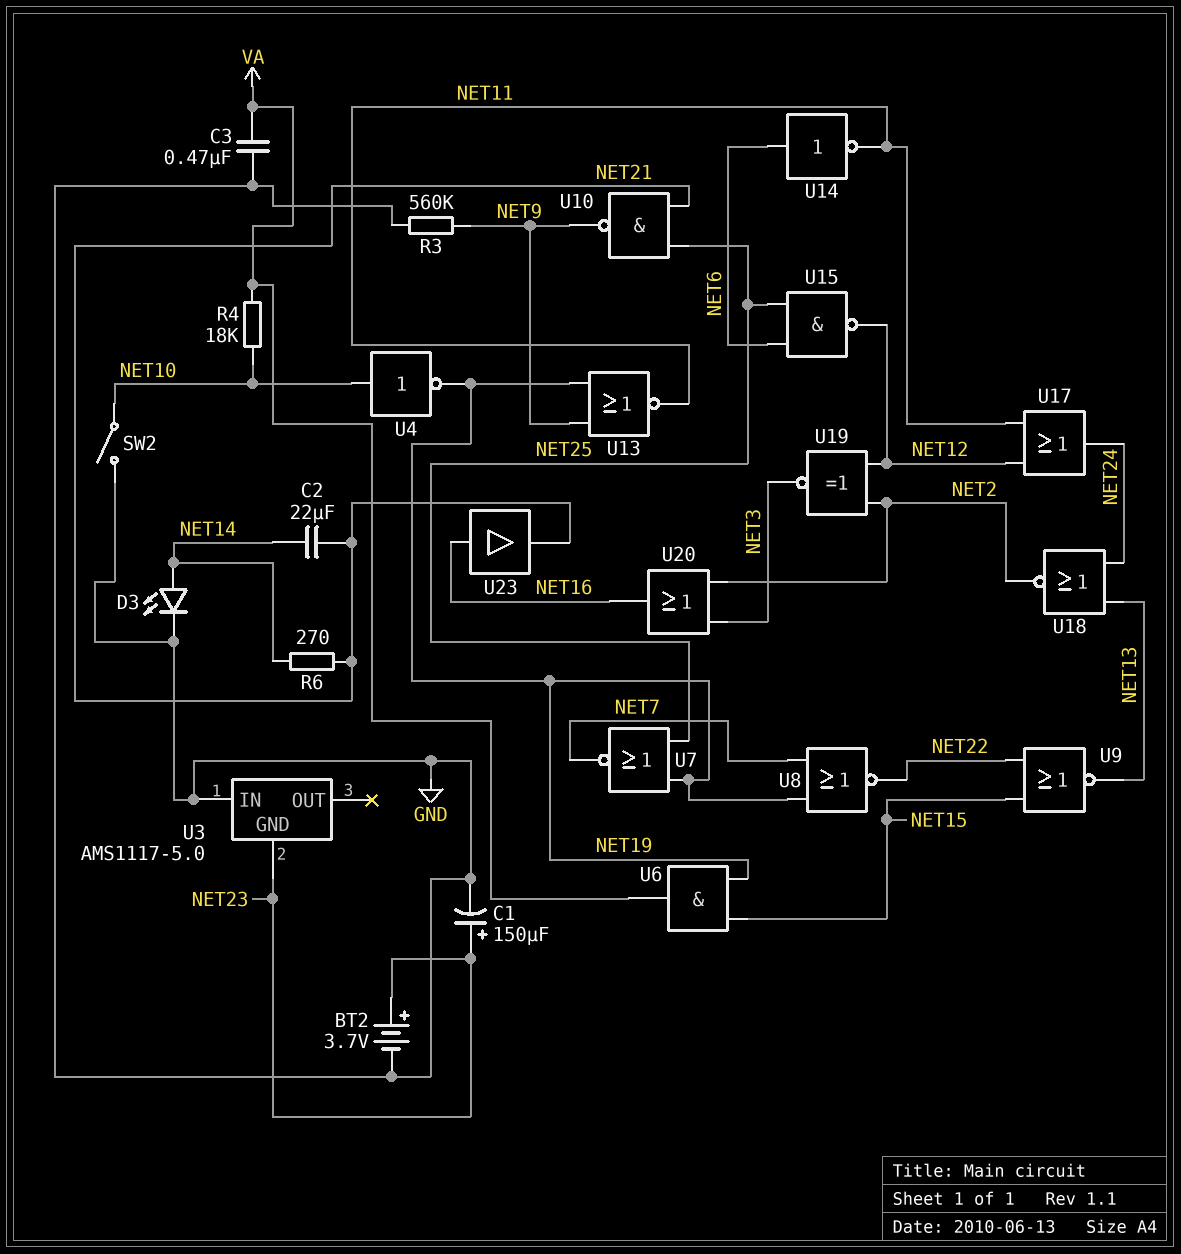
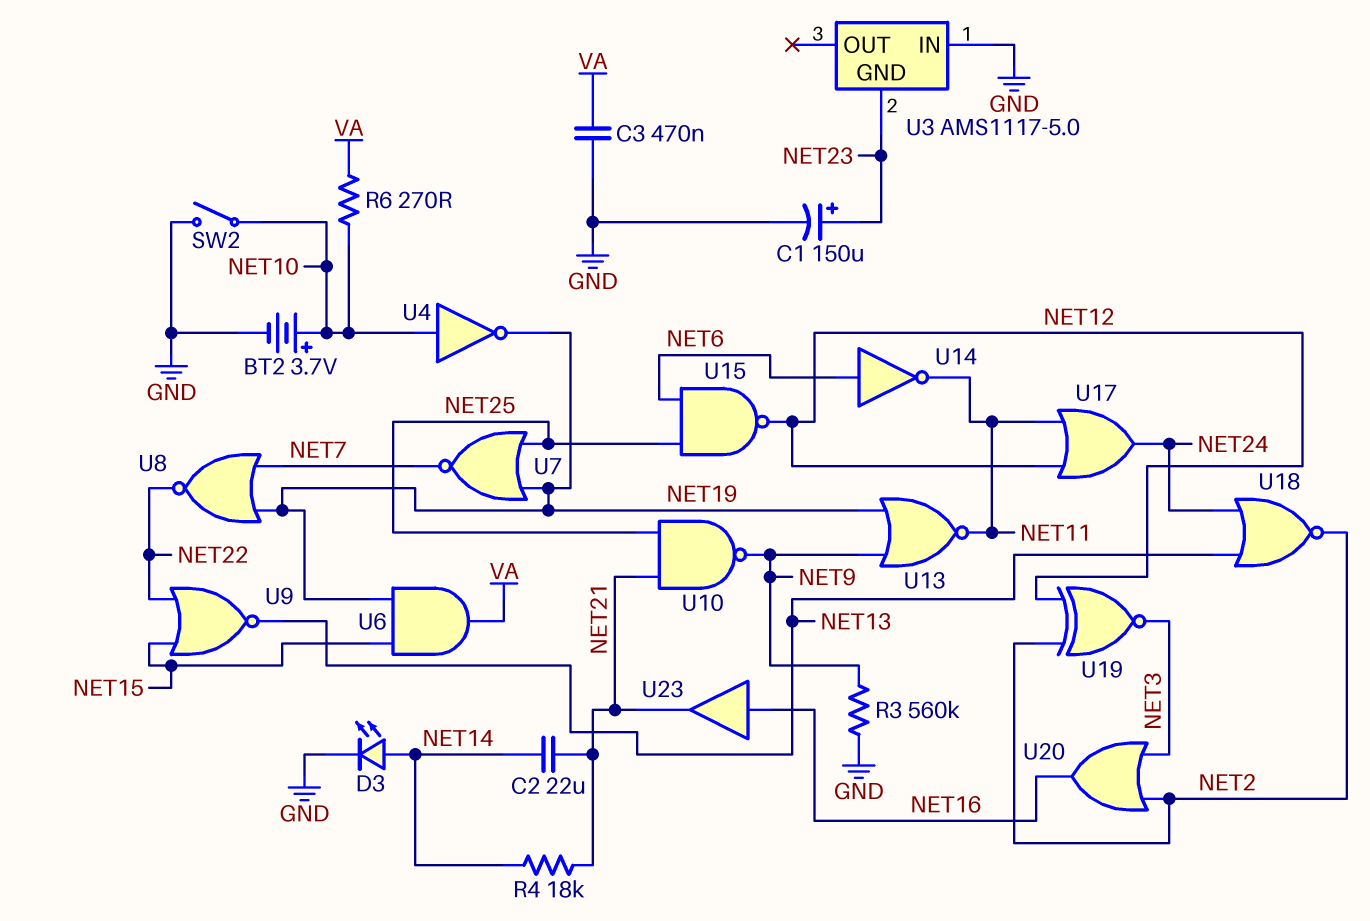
BT2: 3.7V (plus NET23, minus GND) -> 3.7V (plus NET10, minus GND)
R4: 18k (NET10, VA) -> 18k (NET14, NET21)
R6: 270 (NET14, NET21) -> 270 (NET10, VA)

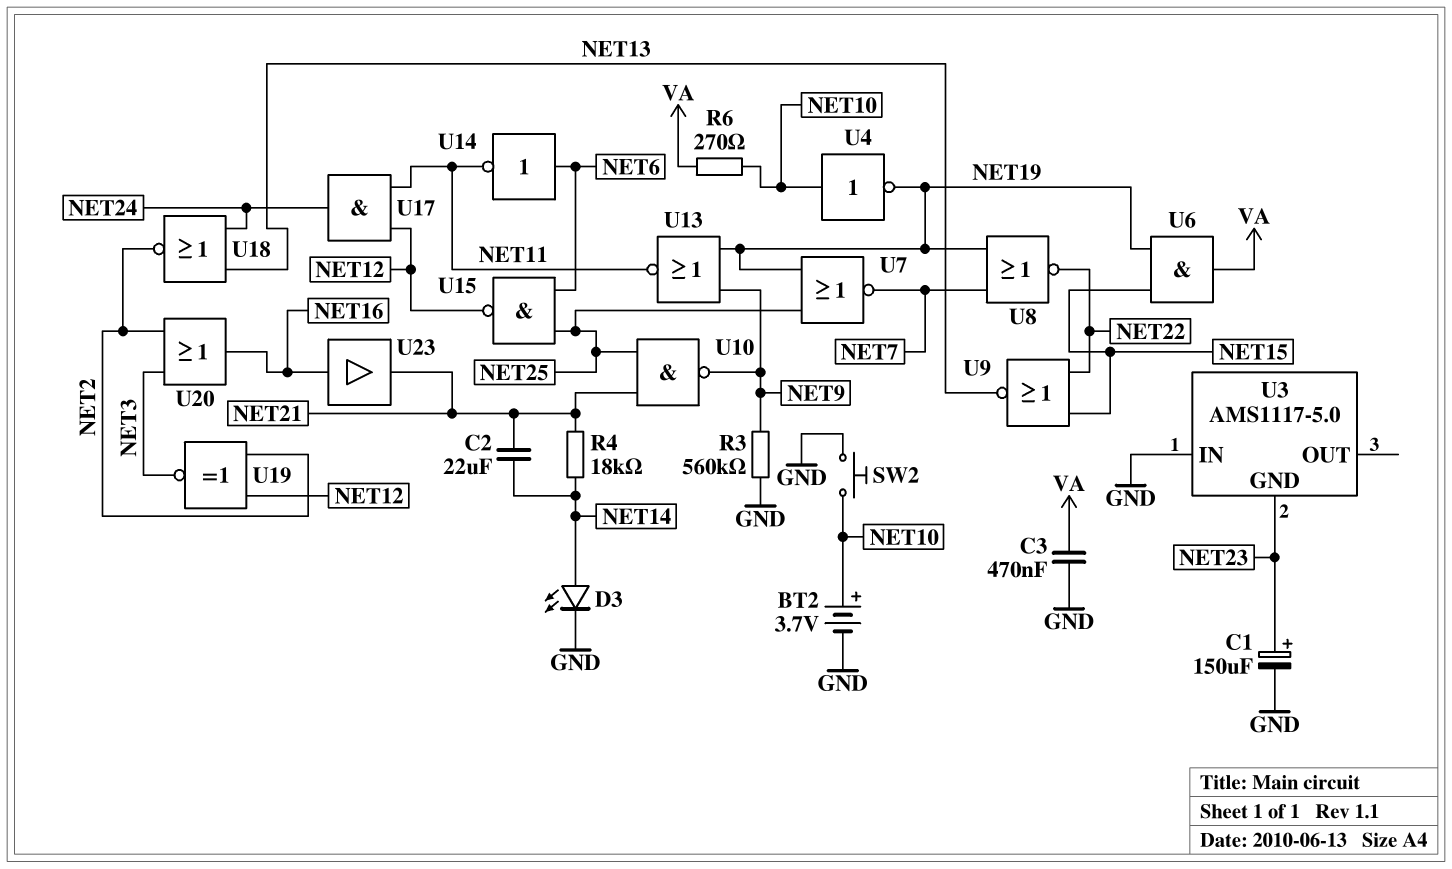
SW2: switch (GND, NET10) -> button (GND, NET10)
U17: OR (in NET11, in NET12, out NET24) -> AND (in NET11, in NET12, out NET24)

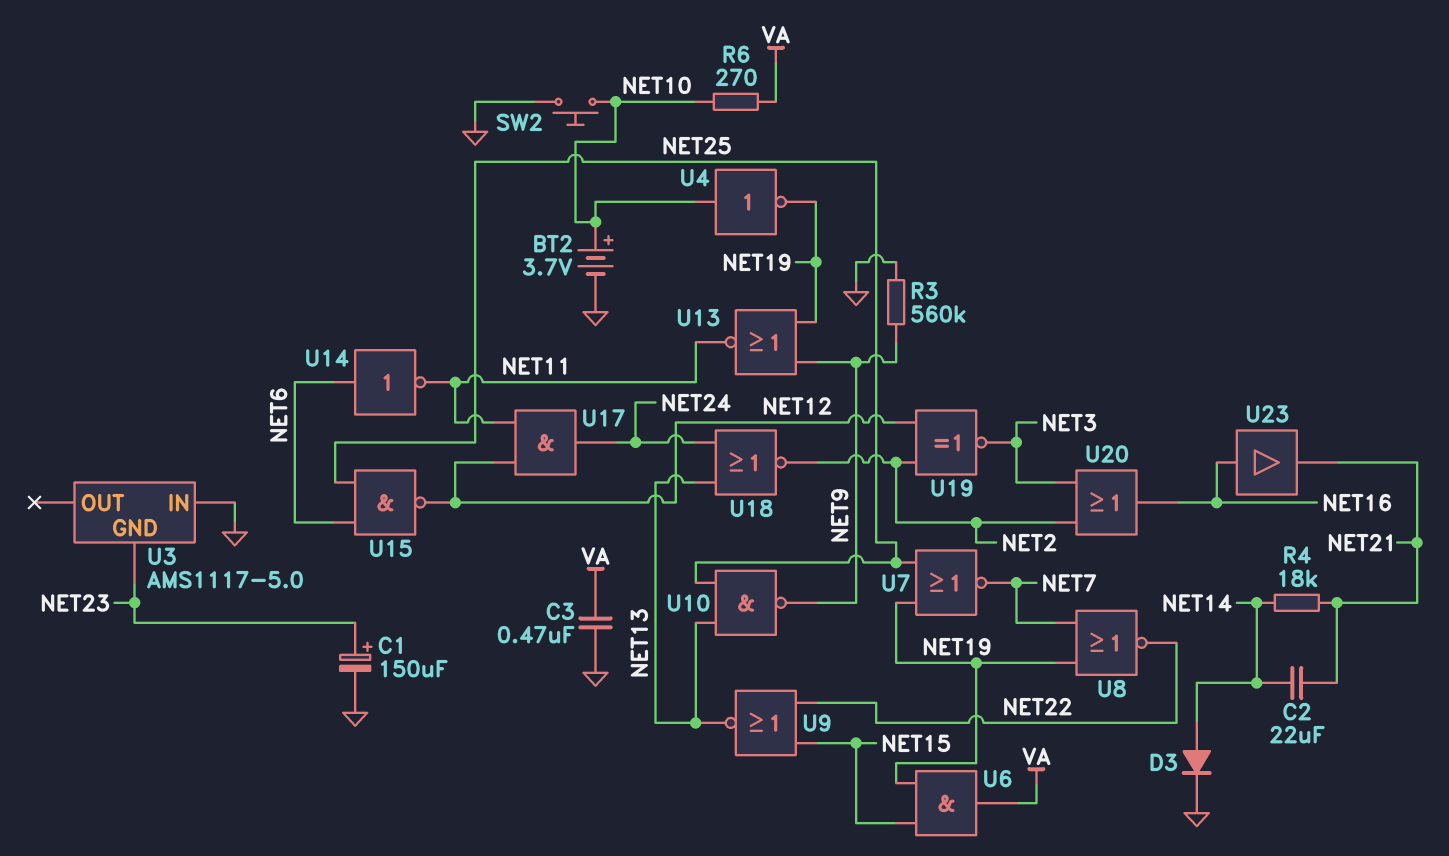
D3: LED (A NET14, K GND) -> diode (A NET14, K GND)
U10: NAND (in NET21, in NET25, out NET9) -> NAND (in NET13, in NET25, out NET9)

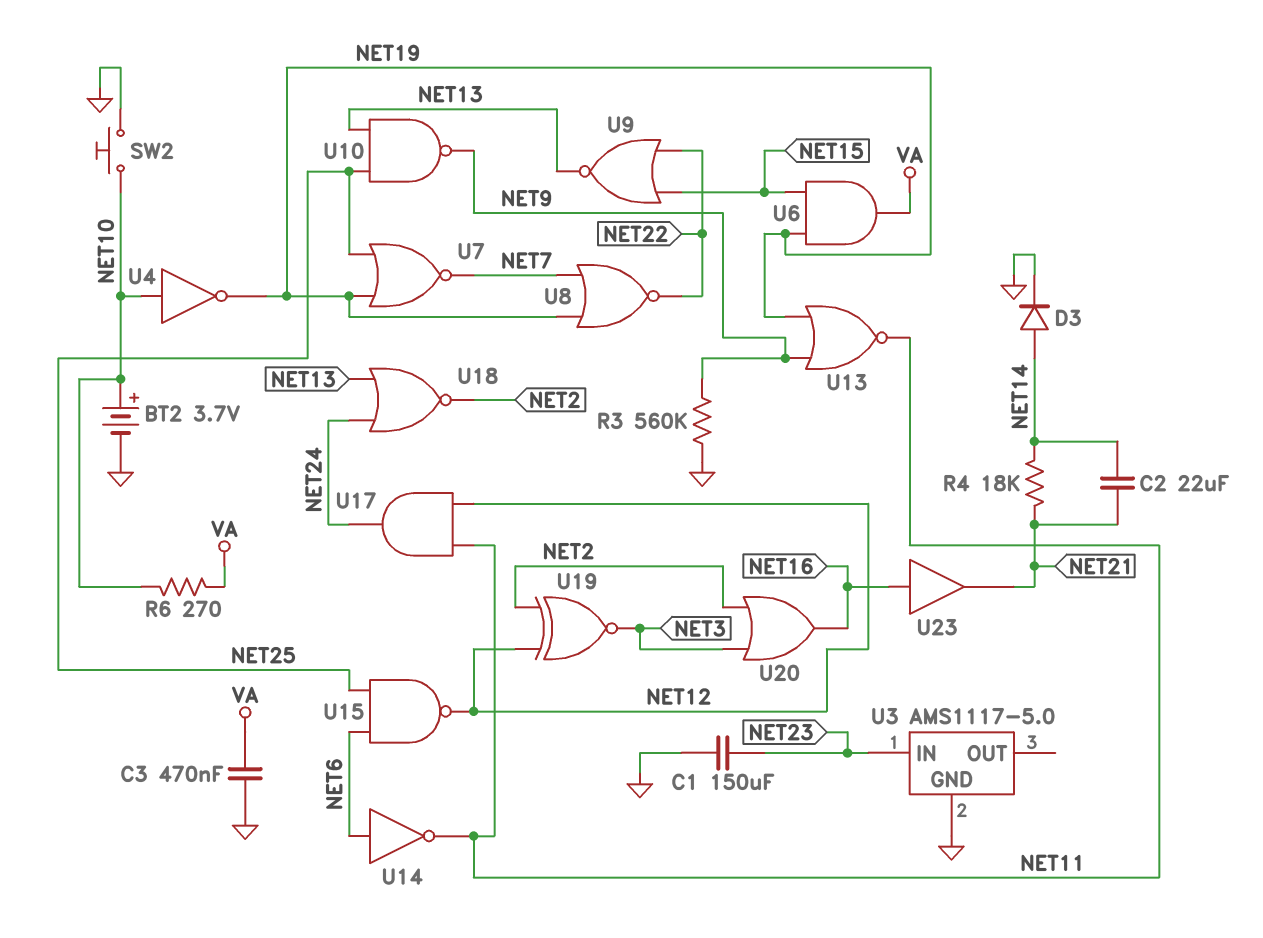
C1: 150uF (plus NET23, minus GND) -> 150uF (GND, NET23)
U3 pin GND: NET23 -> GND
U3 pin IN: GND -> NET23

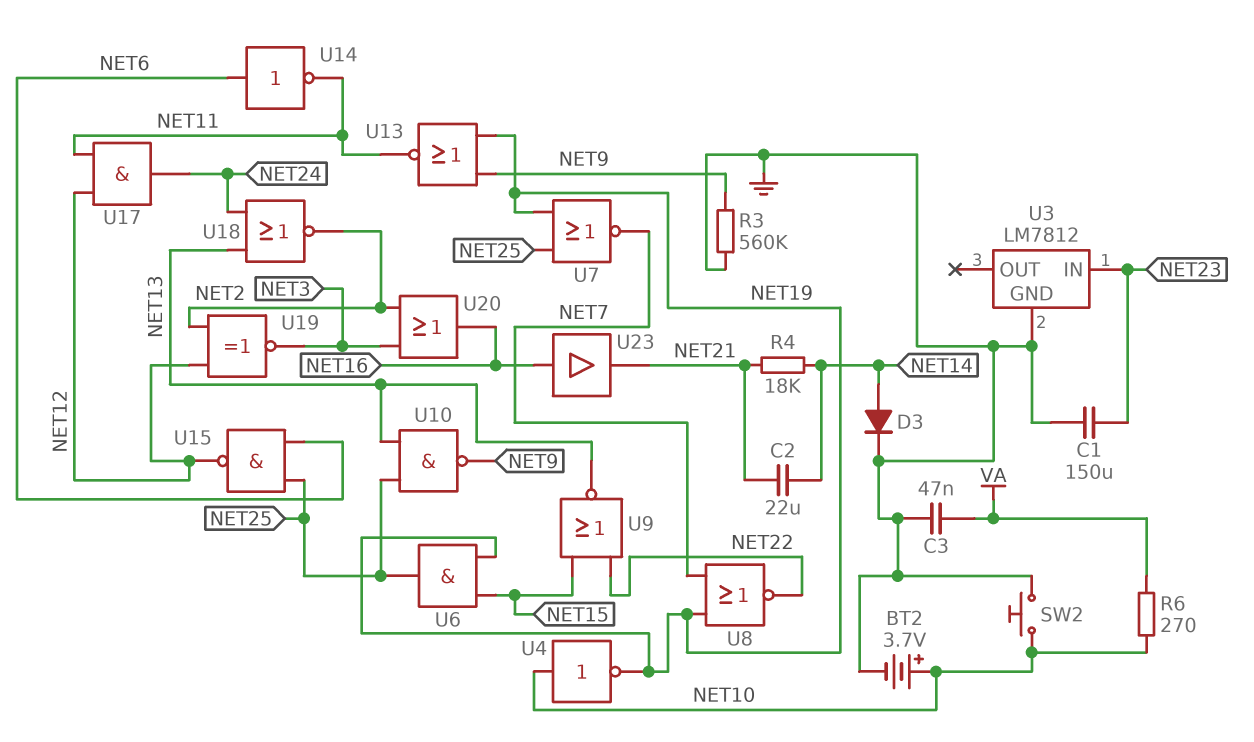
C3: 470nF (GND, VA) -> 47nF (GND, VA)
U3: AMS1117-5.0 -> LM7812
U6: AND (in NET15, in NET19, out VA) -> AND (in NET15, in NET19, out NET25)

